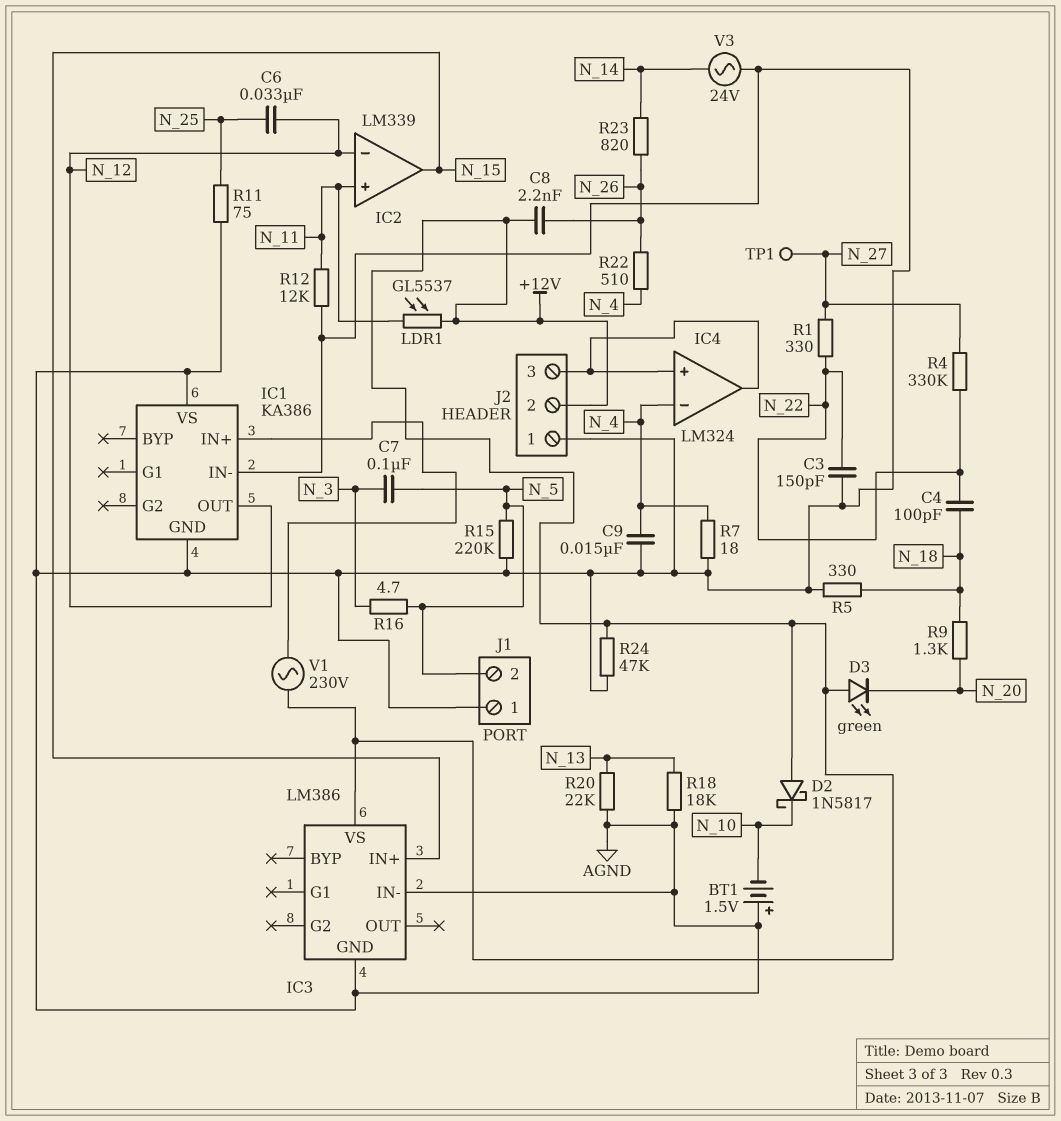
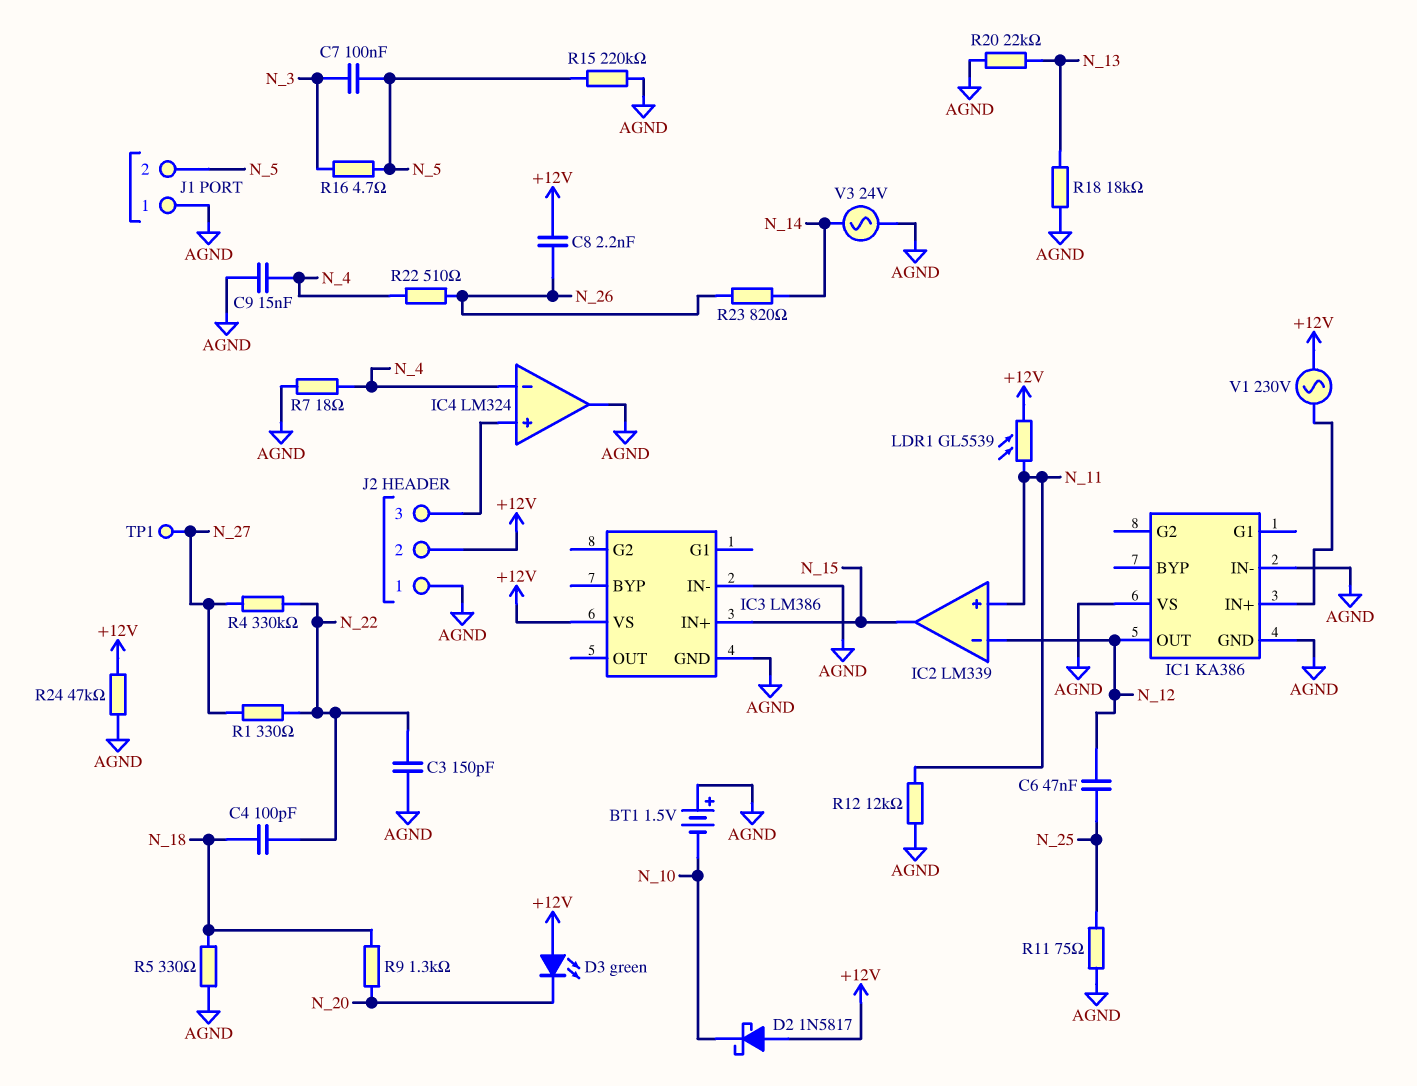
C6: 33nF (N_12, N_25) -> 47nF (N_12, N_25)
IC4 pin out: IC4/in+ -> AGND
LDR1: GL5537 (+12V, N_11) -> GL5539 (+12V, N_11)

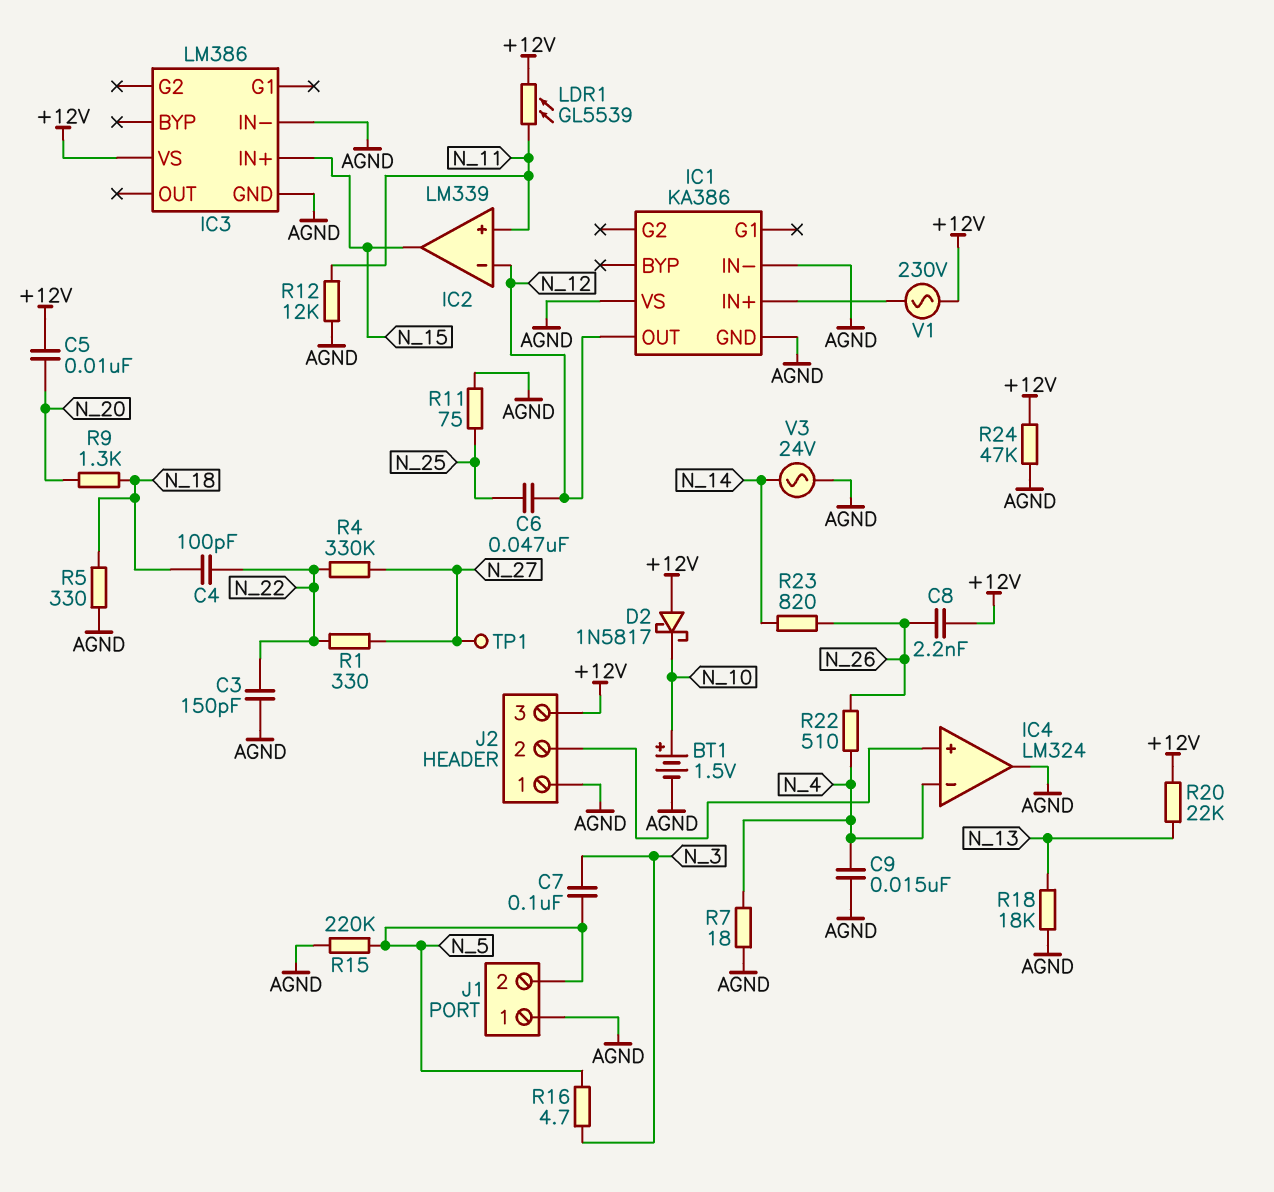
BT1: 1.5V (plus AGND, minus N_10) -> 1.5V (plus N_10, minus AGND)
C5: none -> 10nF (+12V, N_20)
D3: LED green (A +12V, K N_20) -> none
J2 pin 2: +12V -> IC4/in+
J2 pin 3: IC4/in+ -> +12V
R20: 22k (AGND, N_13) -> 22k (+12V, N_13)

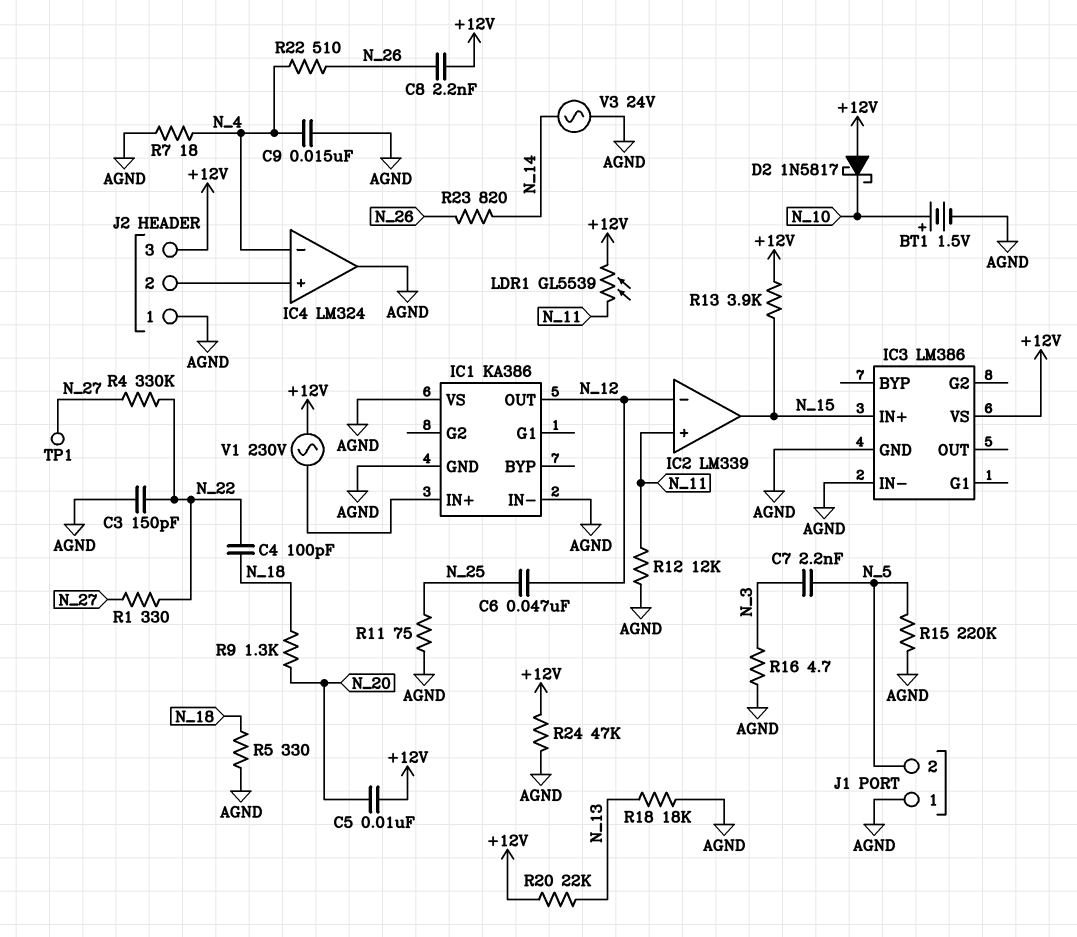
C7: 100nF (N_3, N_5) -> 2.2nF (N_3, N_5)
R13: none -> 3.9k (+12V, N_15)
R16: 4.7 (N_3, N_5) -> 4.7 (AGND, N_3)

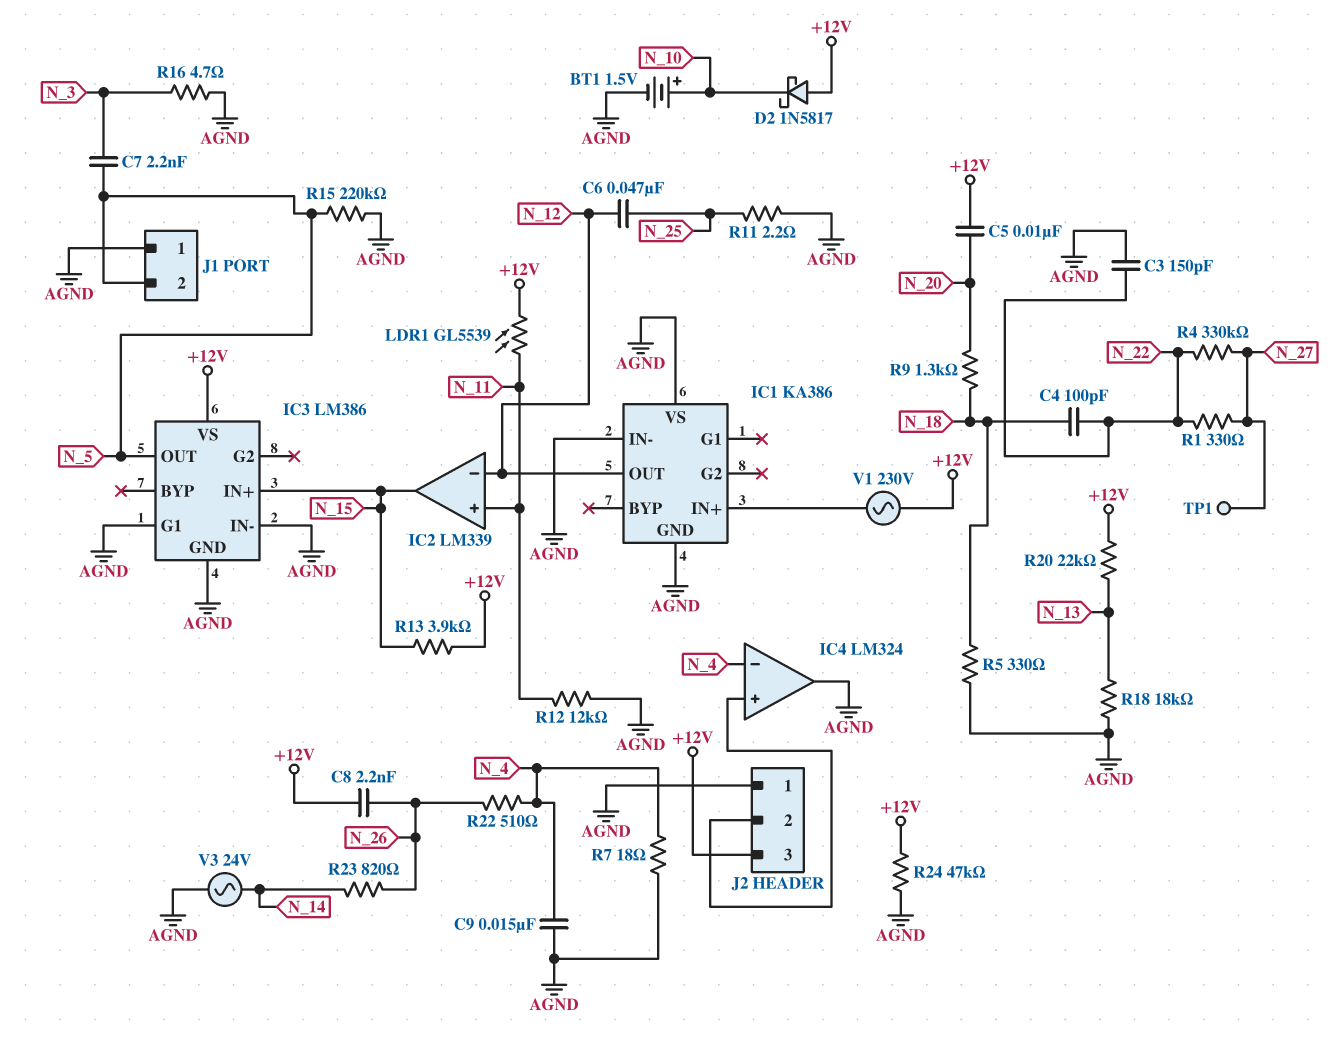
IC3 pin G1: none -> AGND
IC3 pin OUT: none -> N_5
R11: 75 (AGND, N_25) -> 2.2 (AGND, N_25)

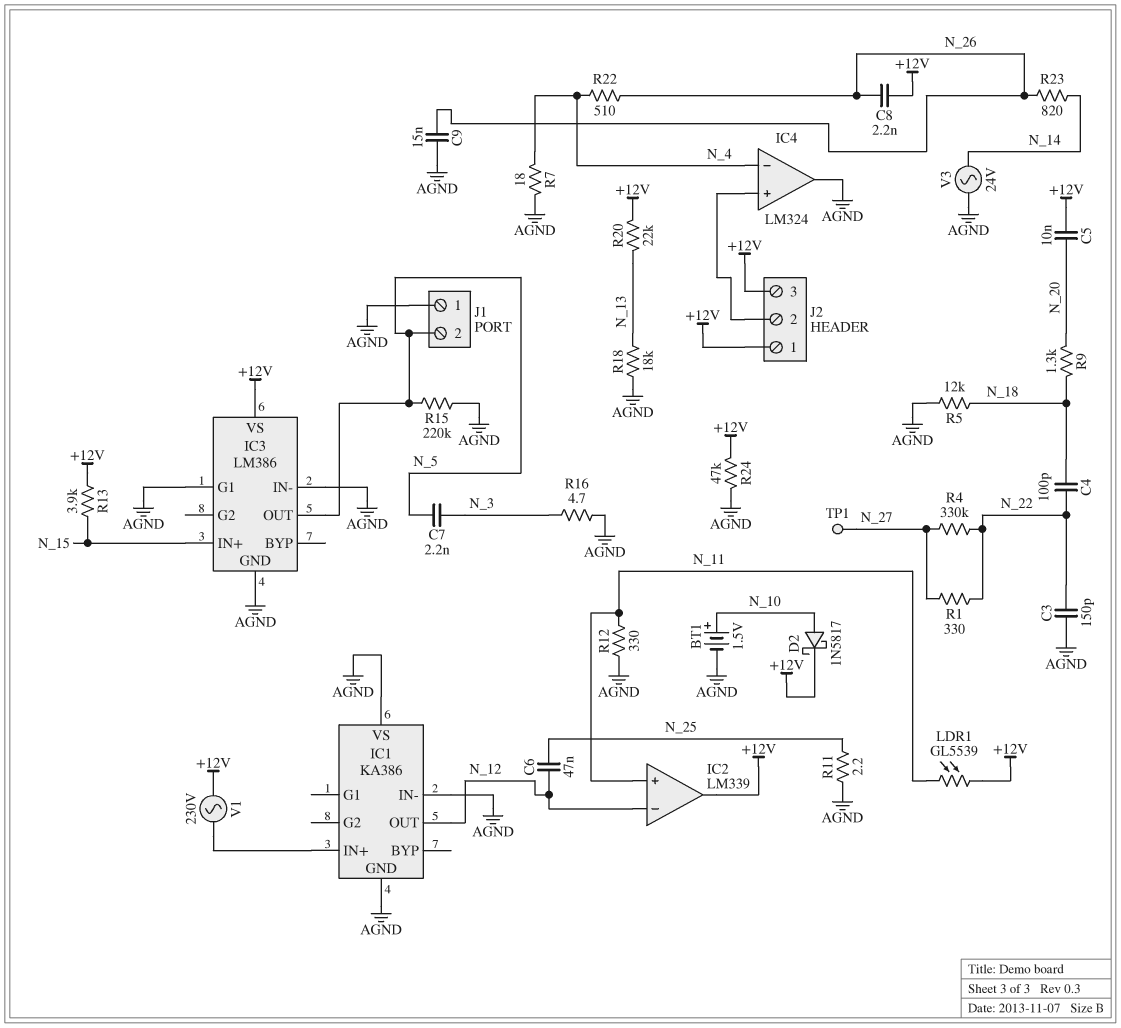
C9: 15nF (AGND, N_4) -> 15nF (AGND, N_26)
D2: schottky 1N5817 (A +12V, K N_10) -> schottky 1N5817 (A N_10, K +12V)
IC2 pin out: N_15 -> +12V
J2 pin 1: AGND -> +12V
R5: 330 (AGND, N_18) -> 12k (AGND, N_18)
R12: 12k (AGND, N_11) -> 330 (AGND, N_11)

